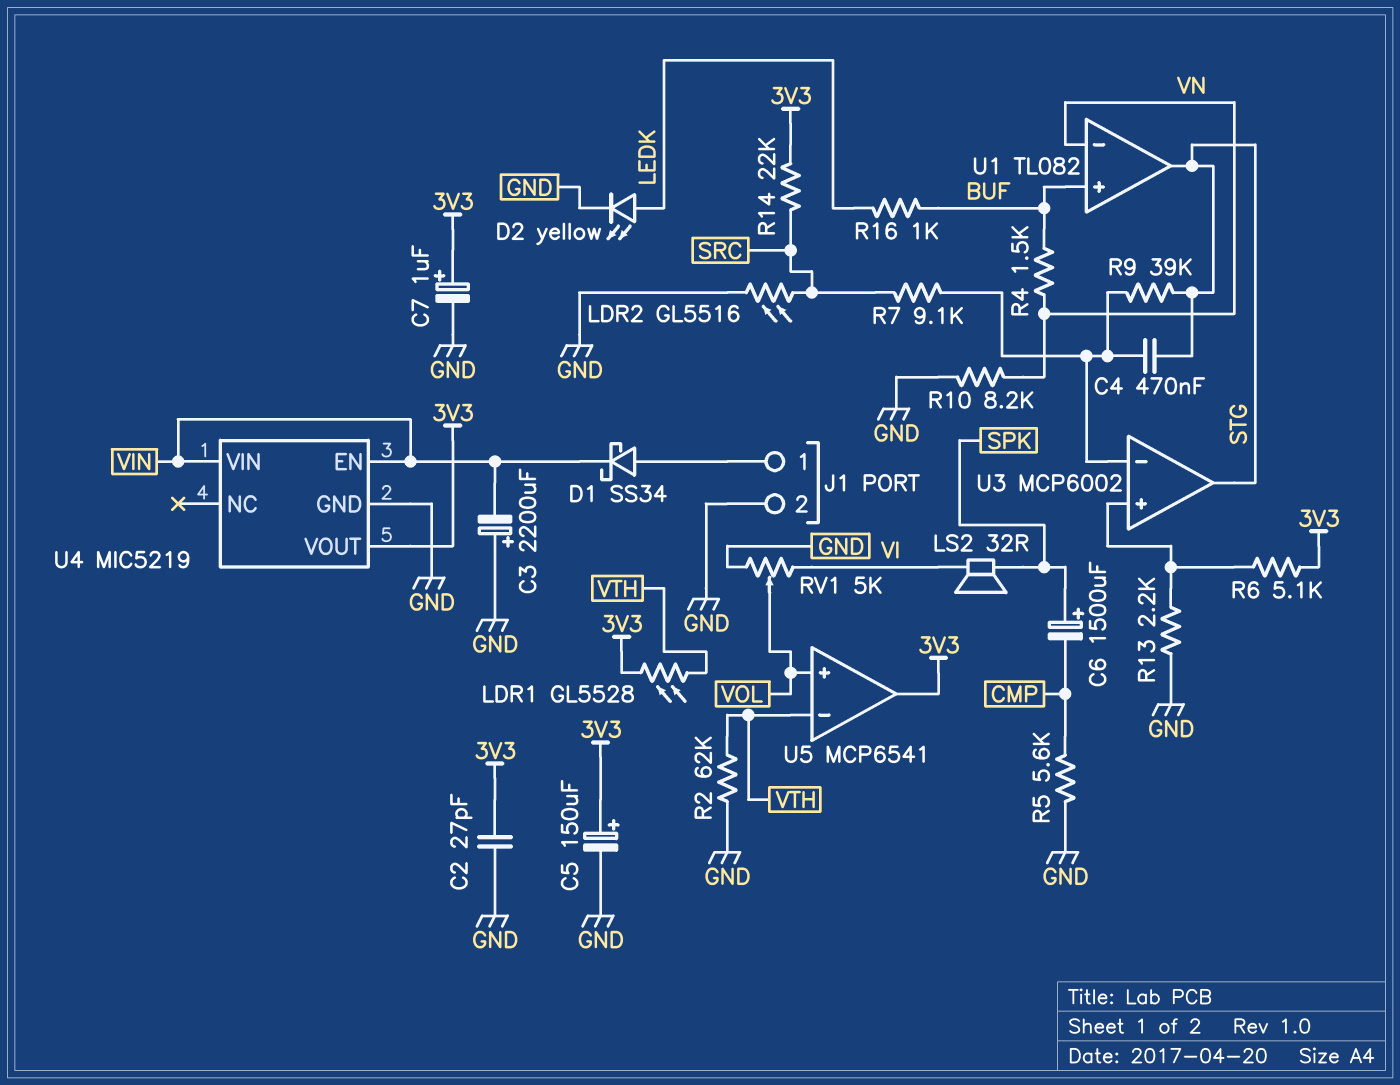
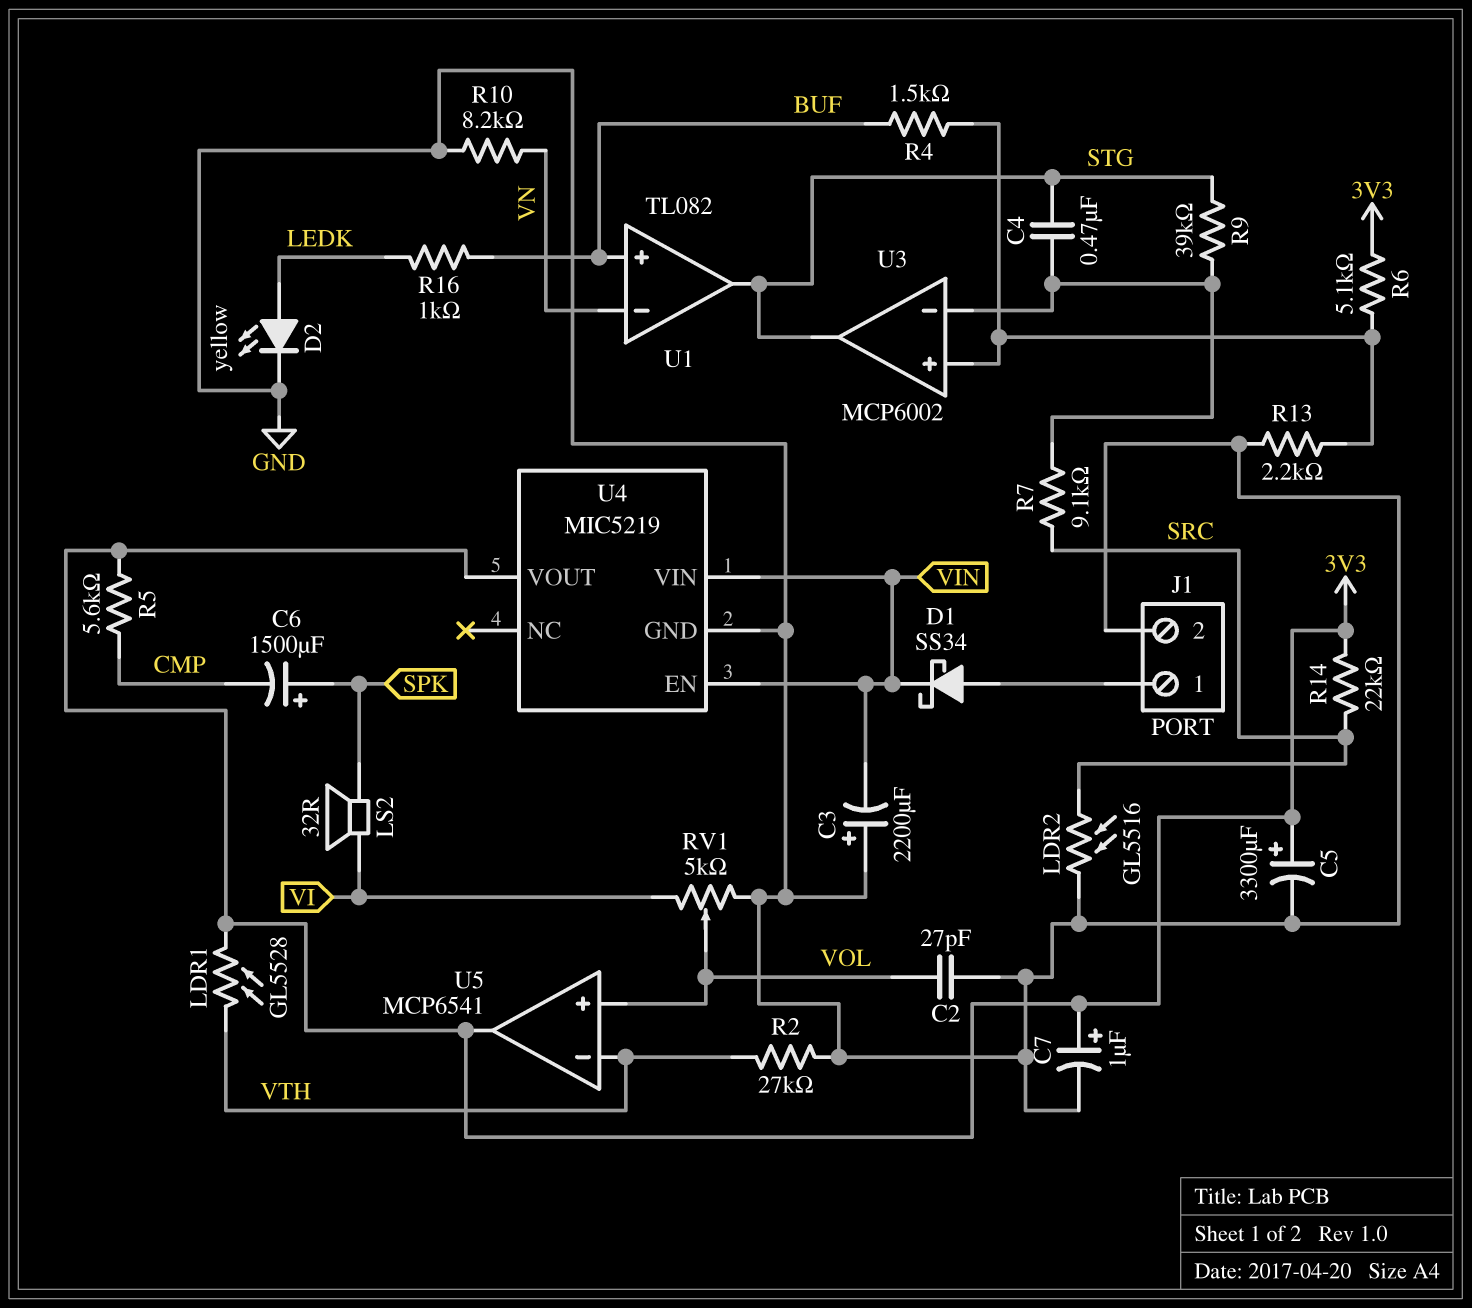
C2: 27pF (3V3, GND) -> 27pF (GND, VOL)
C5: 150uF (plus 3V3, minus GND) -> 3300uF (plus 3V3, minus GND)
R2: 62k (GND, VTH) -> 27k (GND, VTH)
R4: 1.5k (BUF, VN) -> 1.5k (BUF, U3/in+)
R5: 5.6k (CMP, GND) -> 5.6k (3V3, CMP)

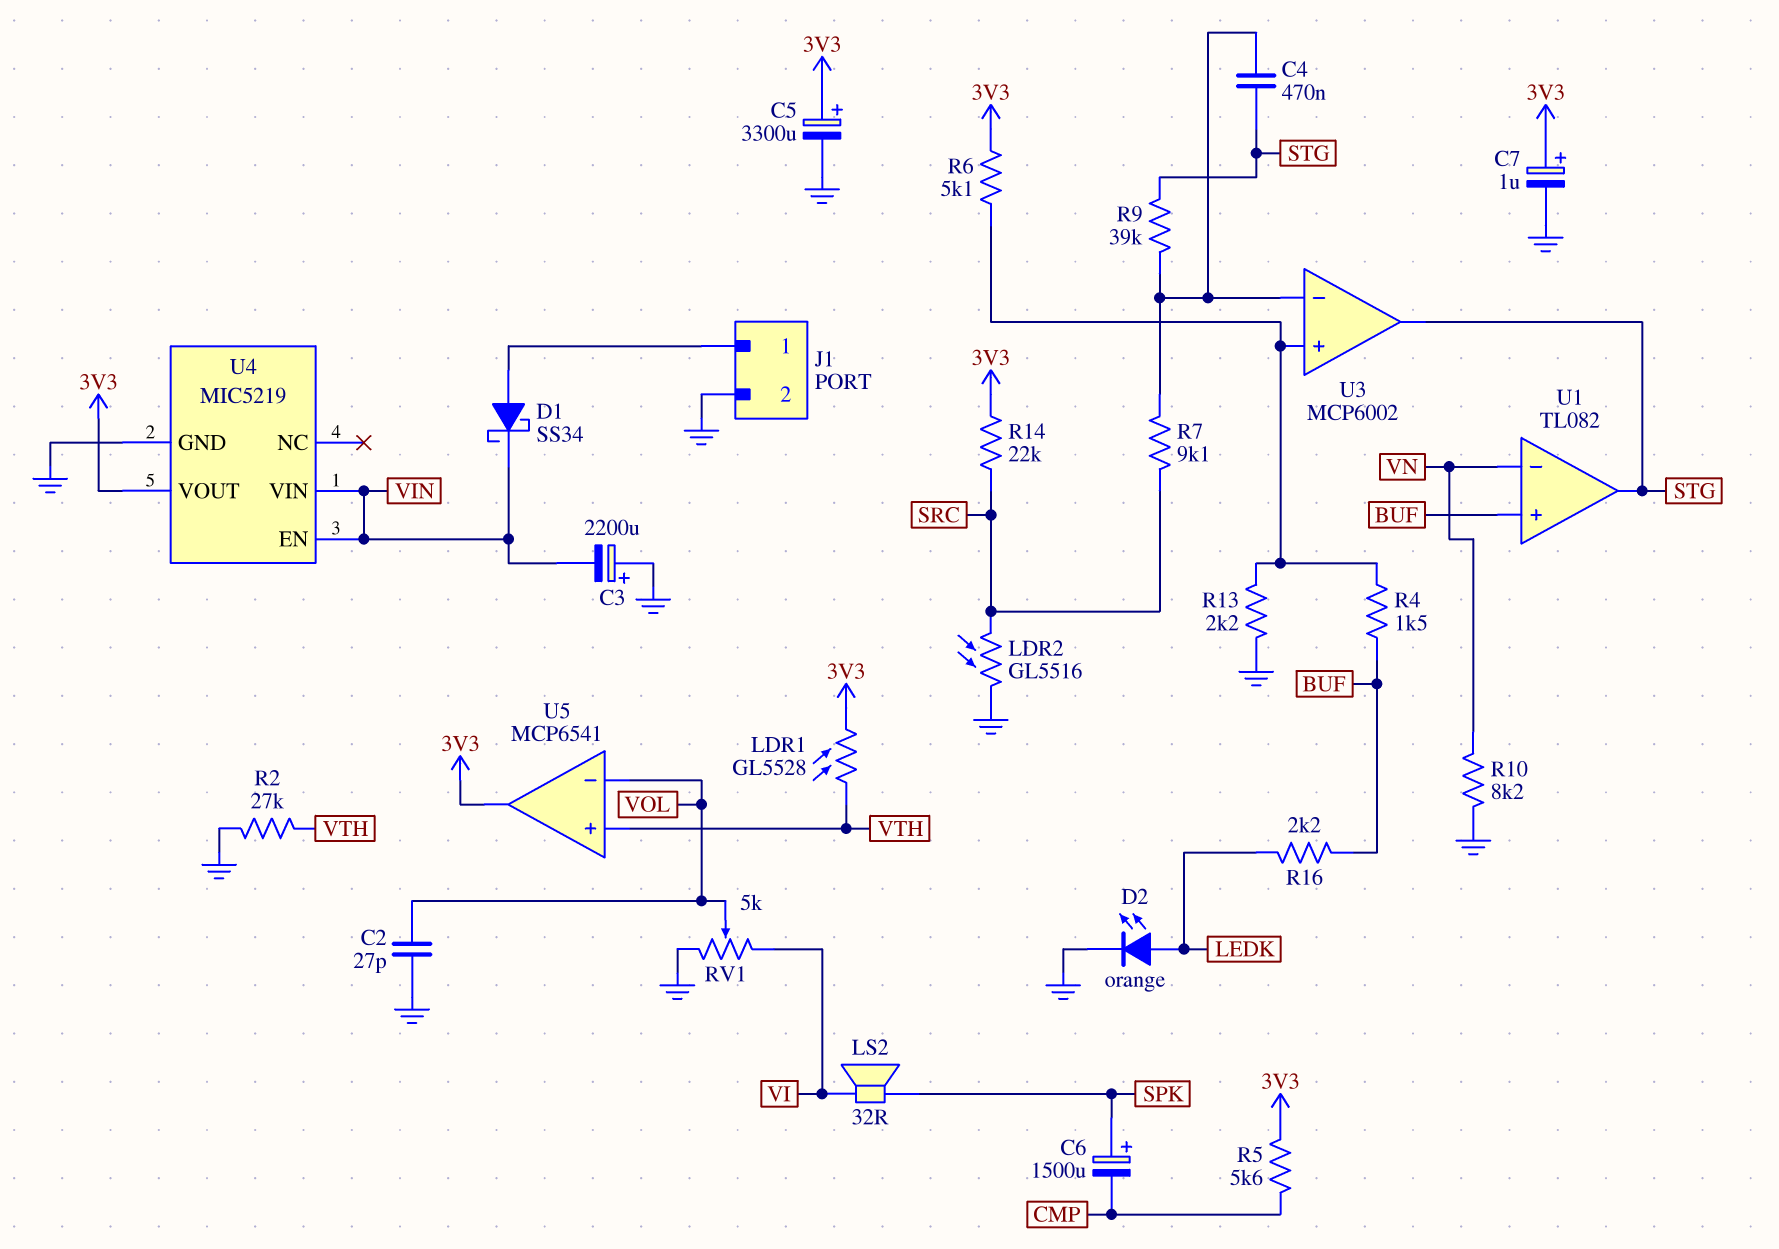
D2: LED yellow (A LEDK, K GND) -> LED orange (A LEDK, K GND)
R16: 1k (BUF, LEDK) -> 2.2k (BUF, LEDK)
U5 pin in+: VOL -> VTH
U5 pin in-: VTH -> VOL

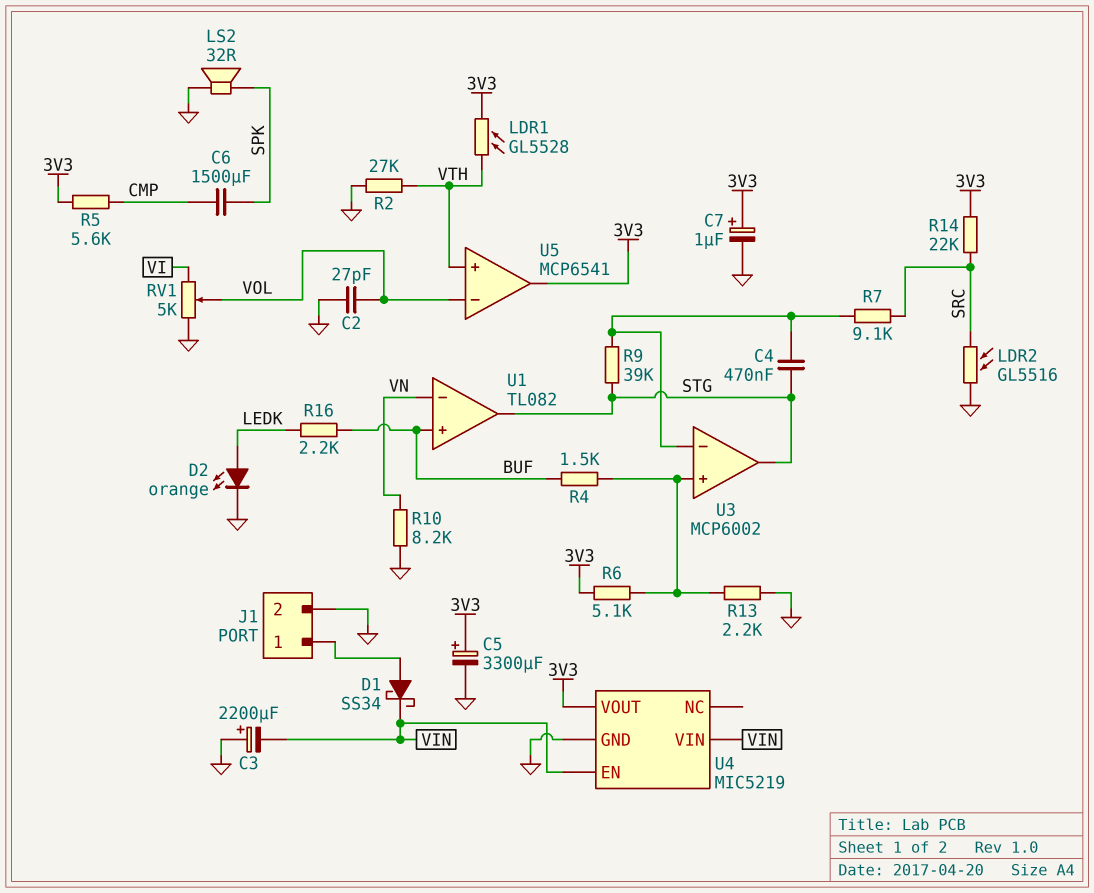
C6: 1500uF (plus SPK, minus CMP) -> 1500uF (CMP, SPK)
LS2: speaker 32R (SPK, VI) -> speaker 32R (GND, SPK)

